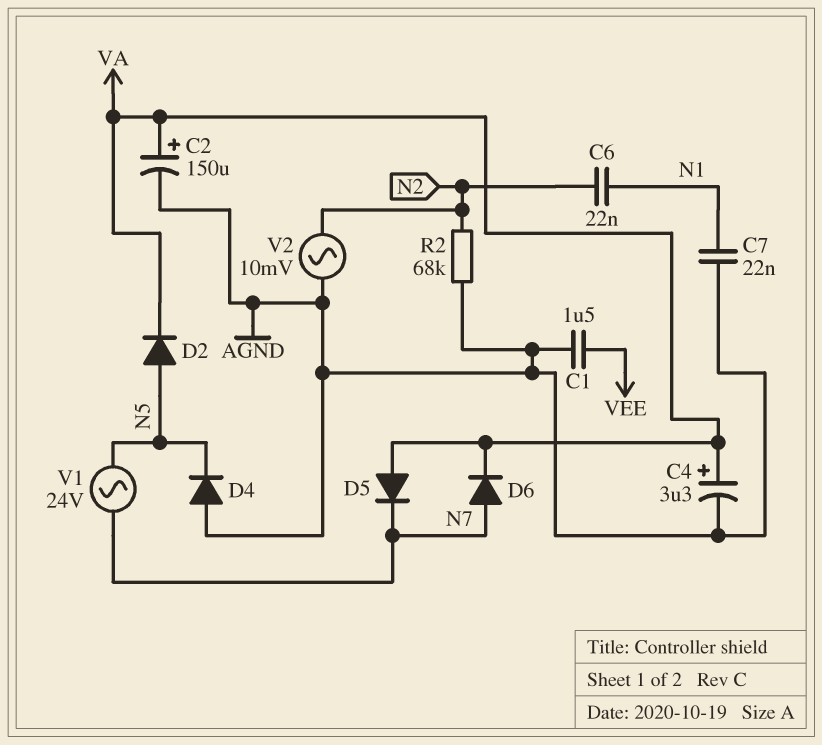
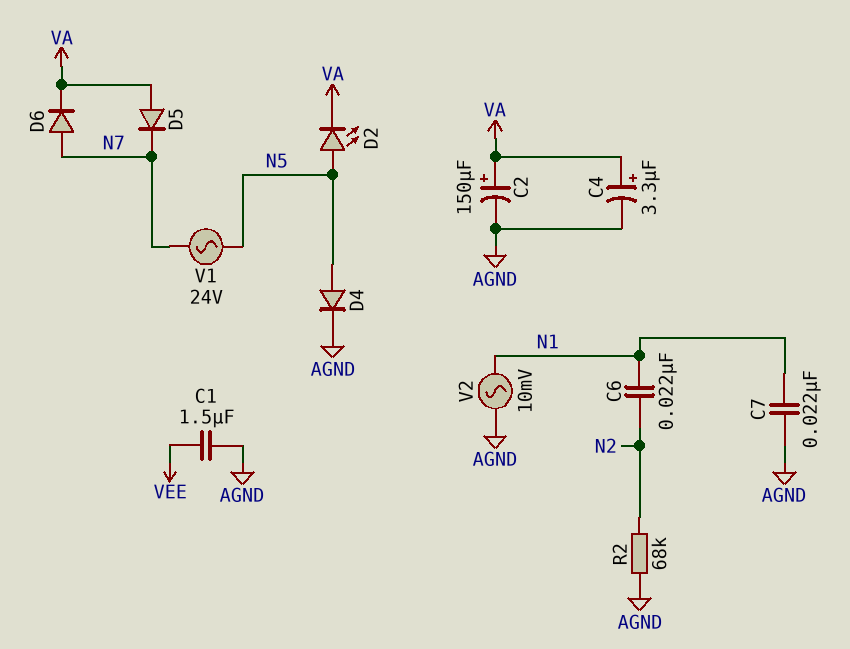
D2: diode (A N5, K VA) -> LED (A N5, K VA)
D4: diode (A AGND, K N5) -> diode (A N5, K AGND)
V2: AC 10mV (AGND, N2) -> AC 10mV (AGND, N1)

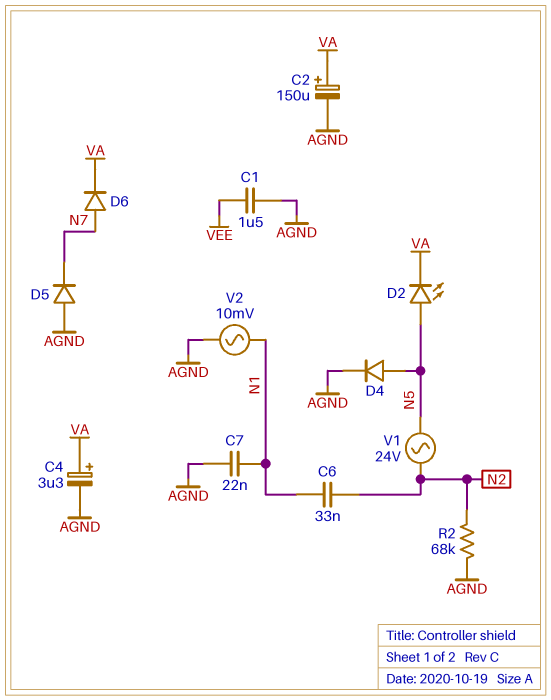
C6: 22nF (N1, N2) -> 33nF (N1, N2)
D5: diode (A VA, K N7) -> diode (A AGND, K N7)
V1: AC 24V (N5, N7) -> AC 24V (N2, N5)

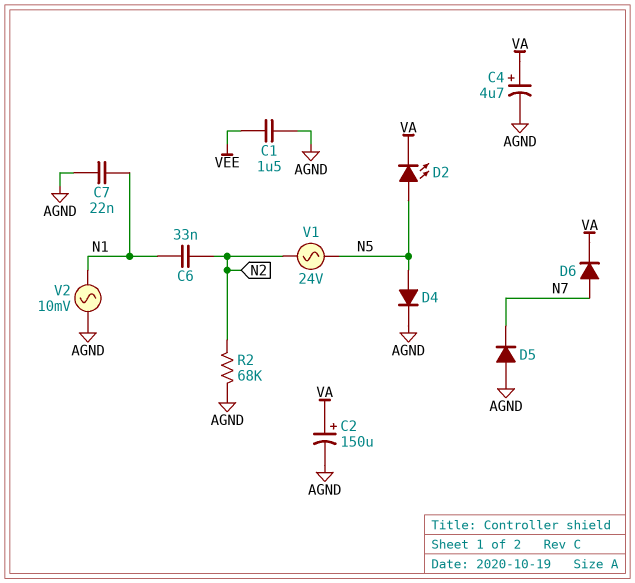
C4: 3.3uF (plus VA, minus AGND) -> 4.7uF (plus VA, minus AGND)

